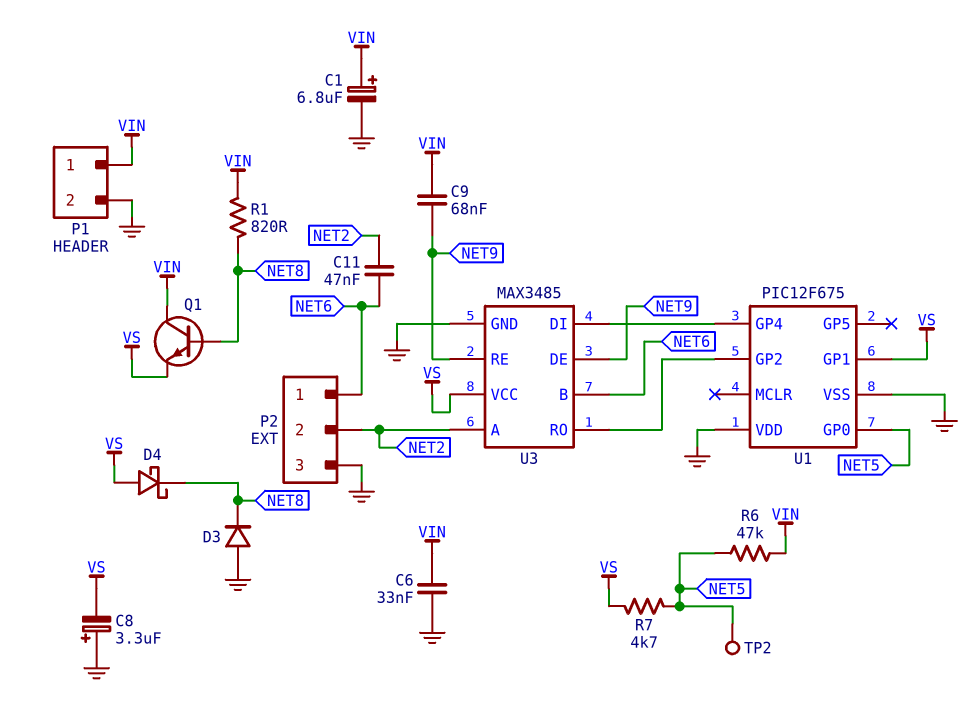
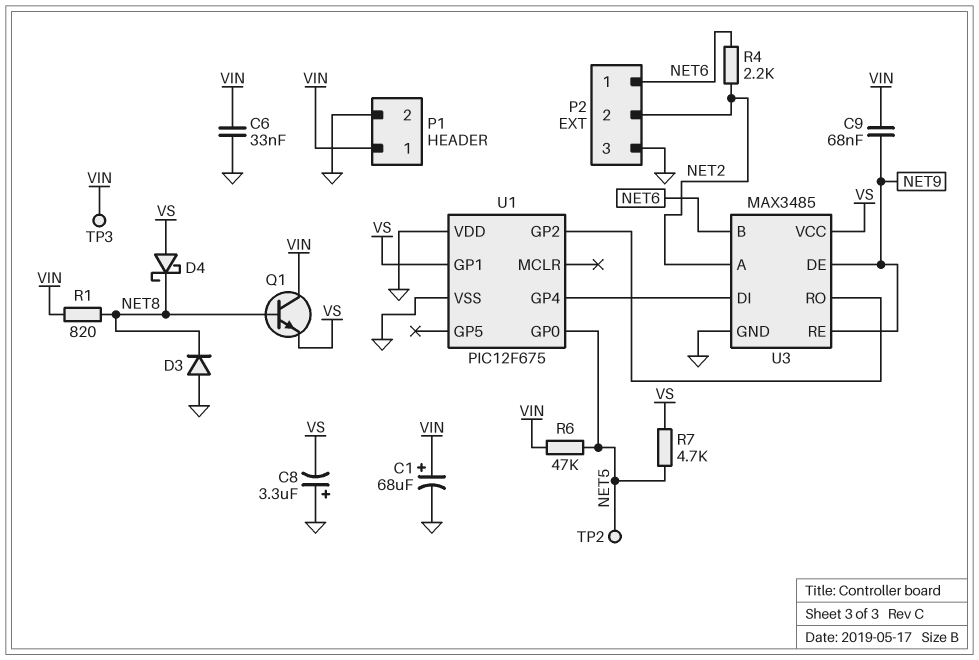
C1: 6.8uF (plus VIN, minus GND) -> 68uF (plus VIN, minus GND)
C11: 47nF (NET2, NET6) -> none
R4: none -> 2.2k (NET2, NET6)
TP3: none -> test point (VIN)

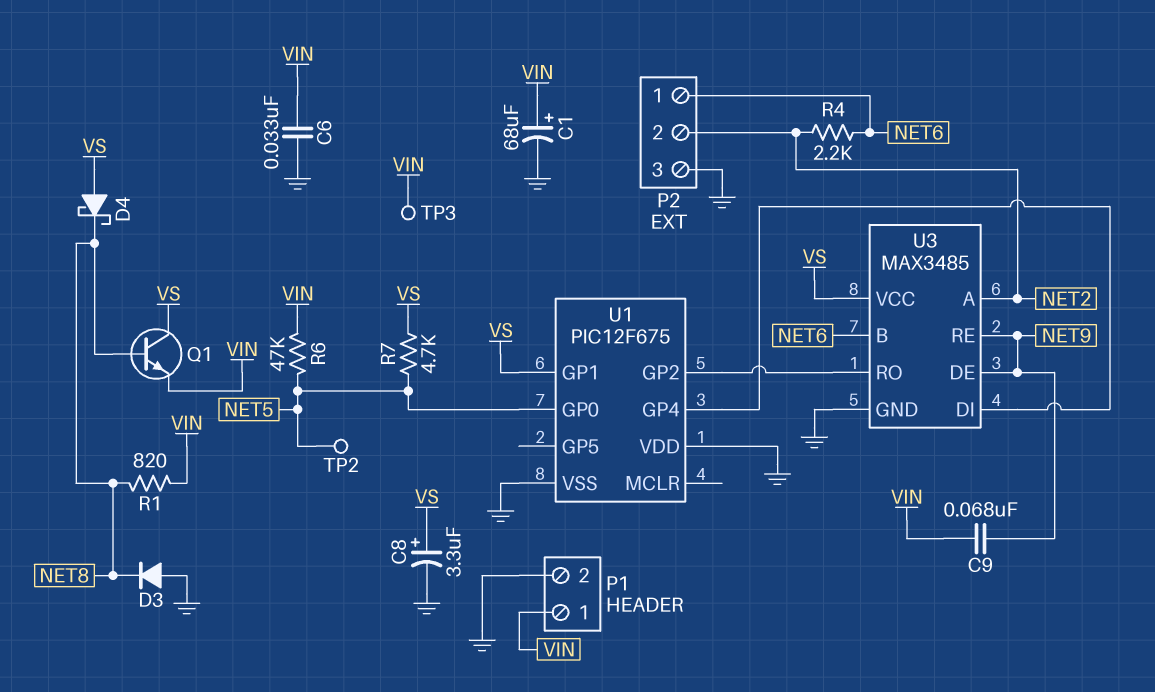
C8: 3.3uF (plus GND, minus VS) -> 3.3uF (plus VS, minus GND)
Q1: NPN (B NET8, C VIN, E VS) -> NPN (B NET8, C VS, E VIN)

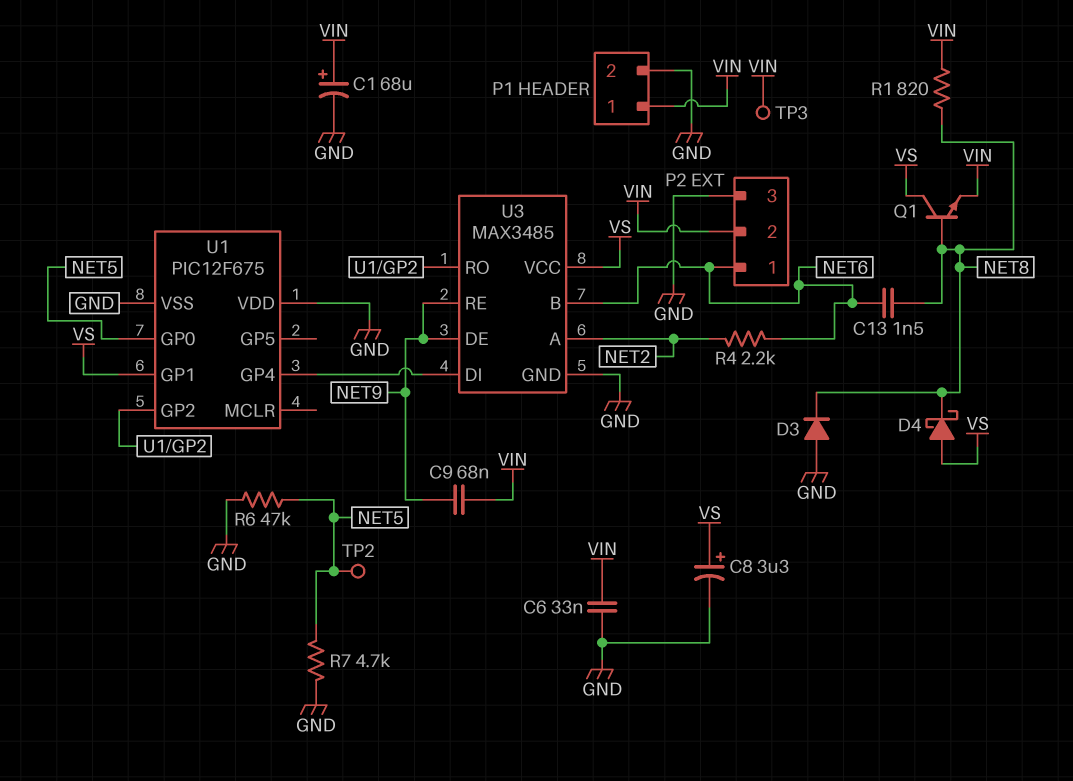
C13: none -> 1.5nF (NET6, NET8)
P2 pin 2: NET2 -> VIN
R6: 47k (NET5, VIN) -> 47k (GND, NET5)
R7: 4.7k (NET5, VS) -> 4.7k (GND, NET5)

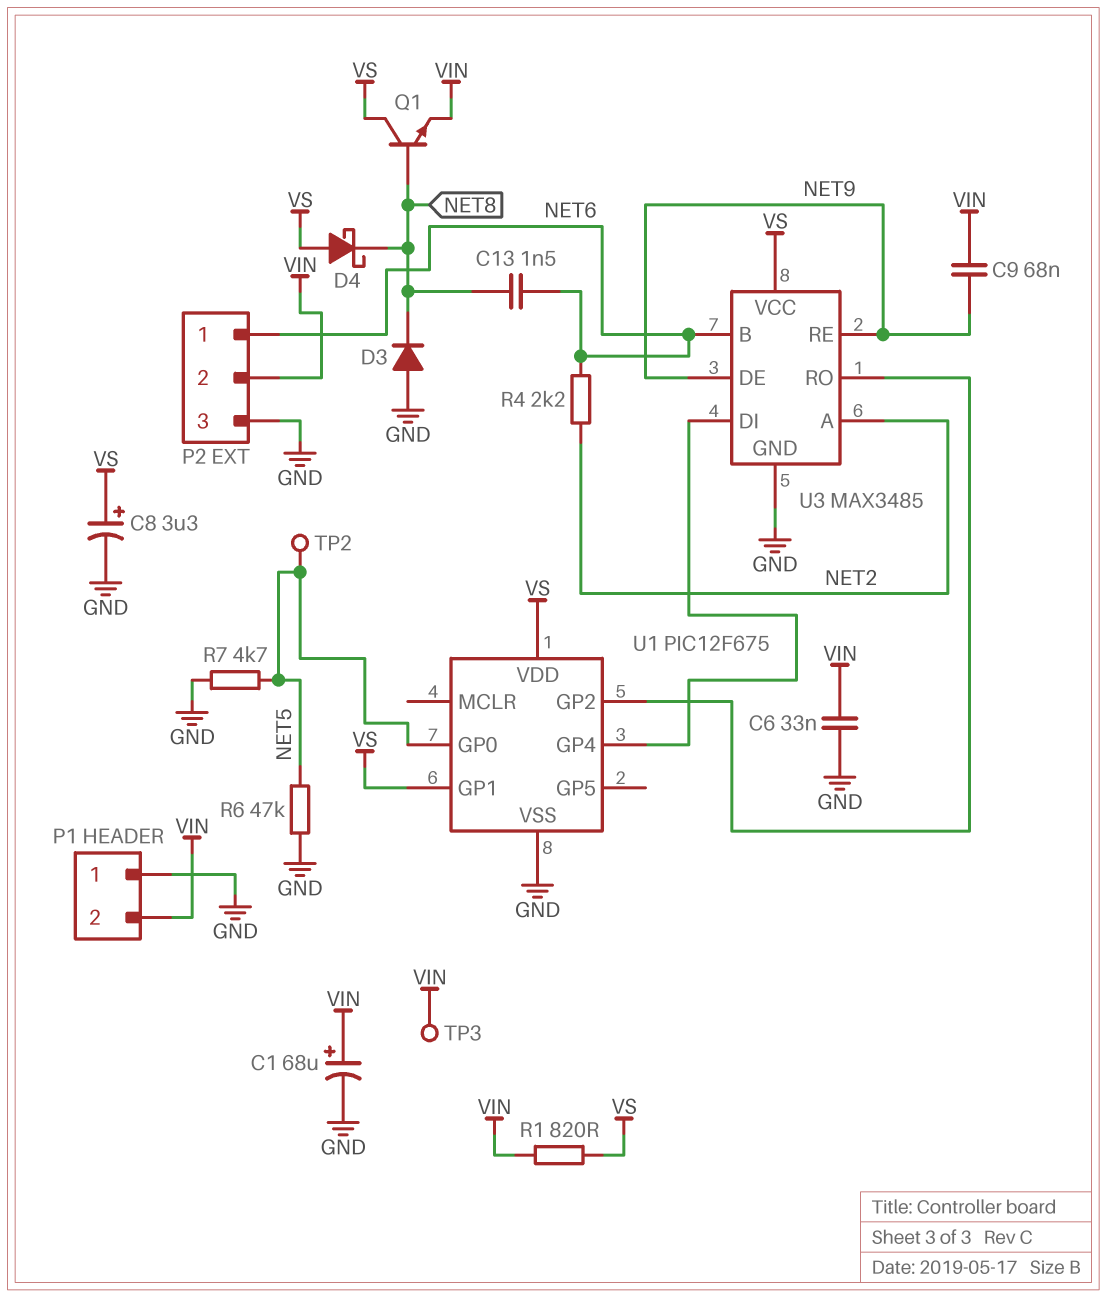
P1 pin 1: VIN -> GND
P1 pin 2: GND -> VIN
R1: 820 (NET8, VIN) -> 820 (VIN, VS)
U1 pin VDD: GND -> VS

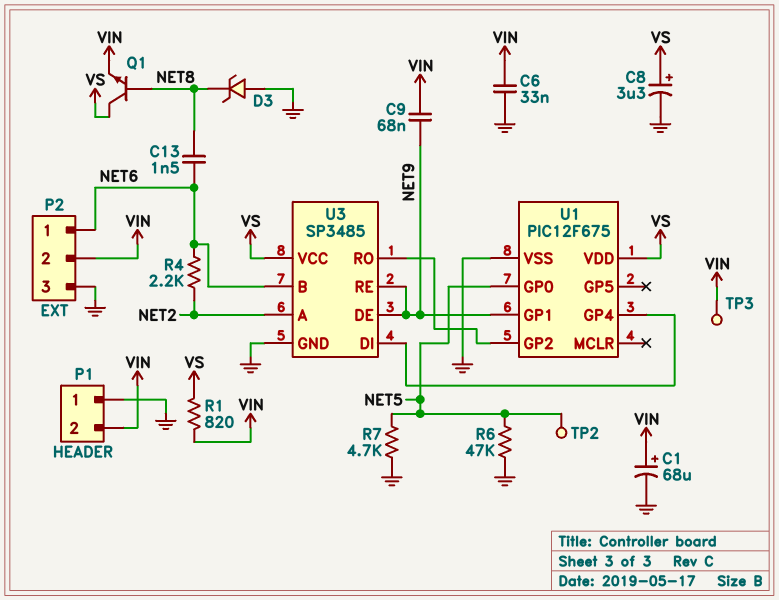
D3: diode (A GND, K NET8) -> zener (A GND, K NET8)
D4: schottky (A VS, K NET8) -> none
U1 pin GP1: VS -> NET9
U3: MAX3485 -> SP3485

